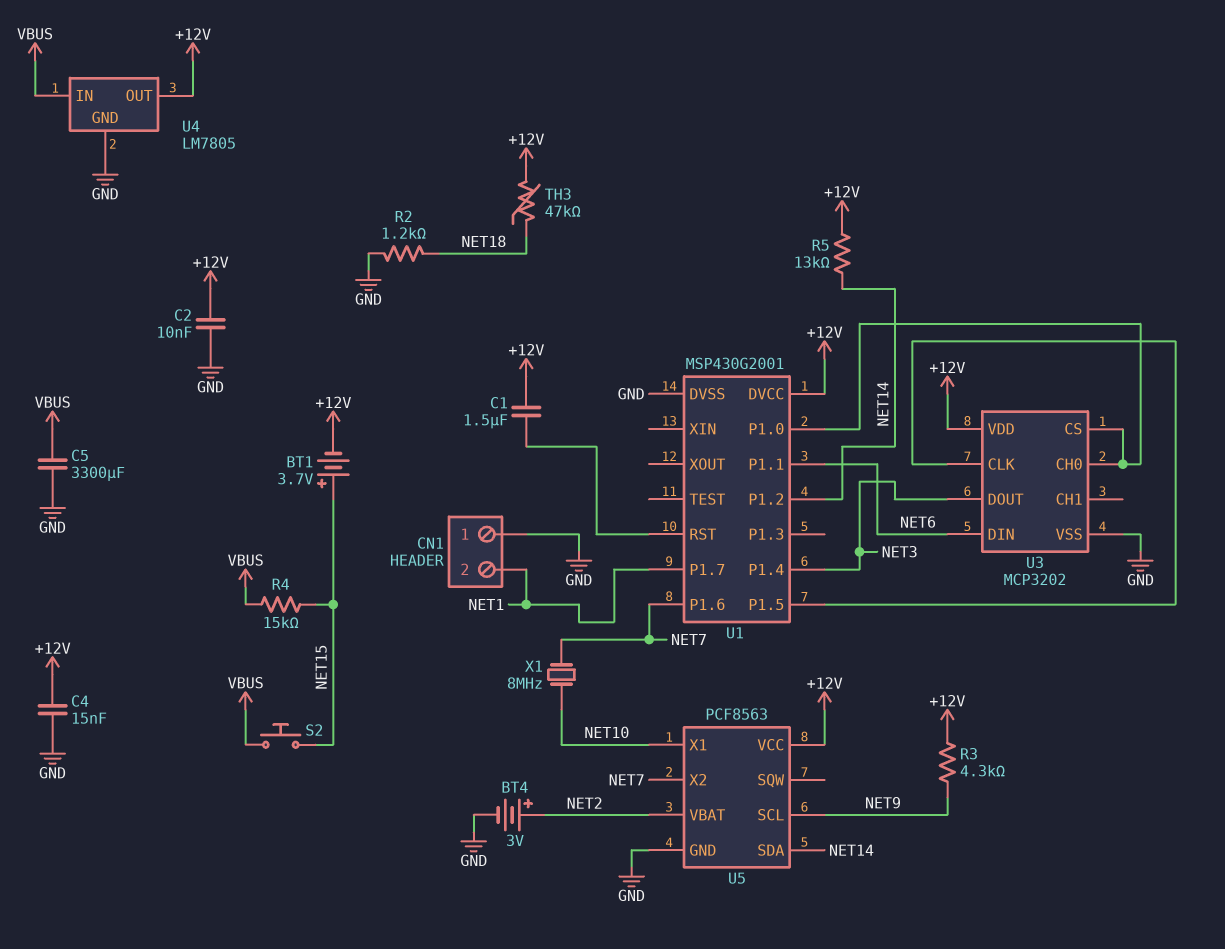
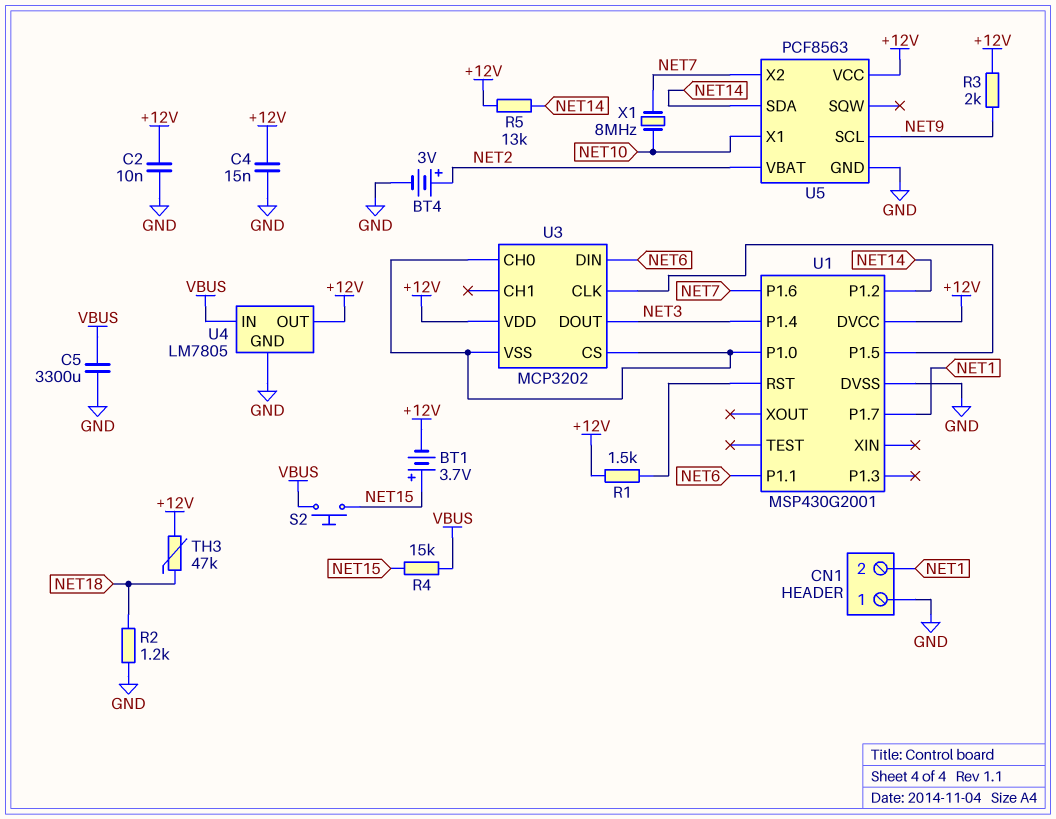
C1: 1.5uF (+12V, U1/RST) -> none
R1: none -> 1.5k (+12V, U1/RST)
R3: 4.3k (+12V, NET9) -> 2k (+12V, NET9)
U3 pin VSS: GND -> U1/P1.0

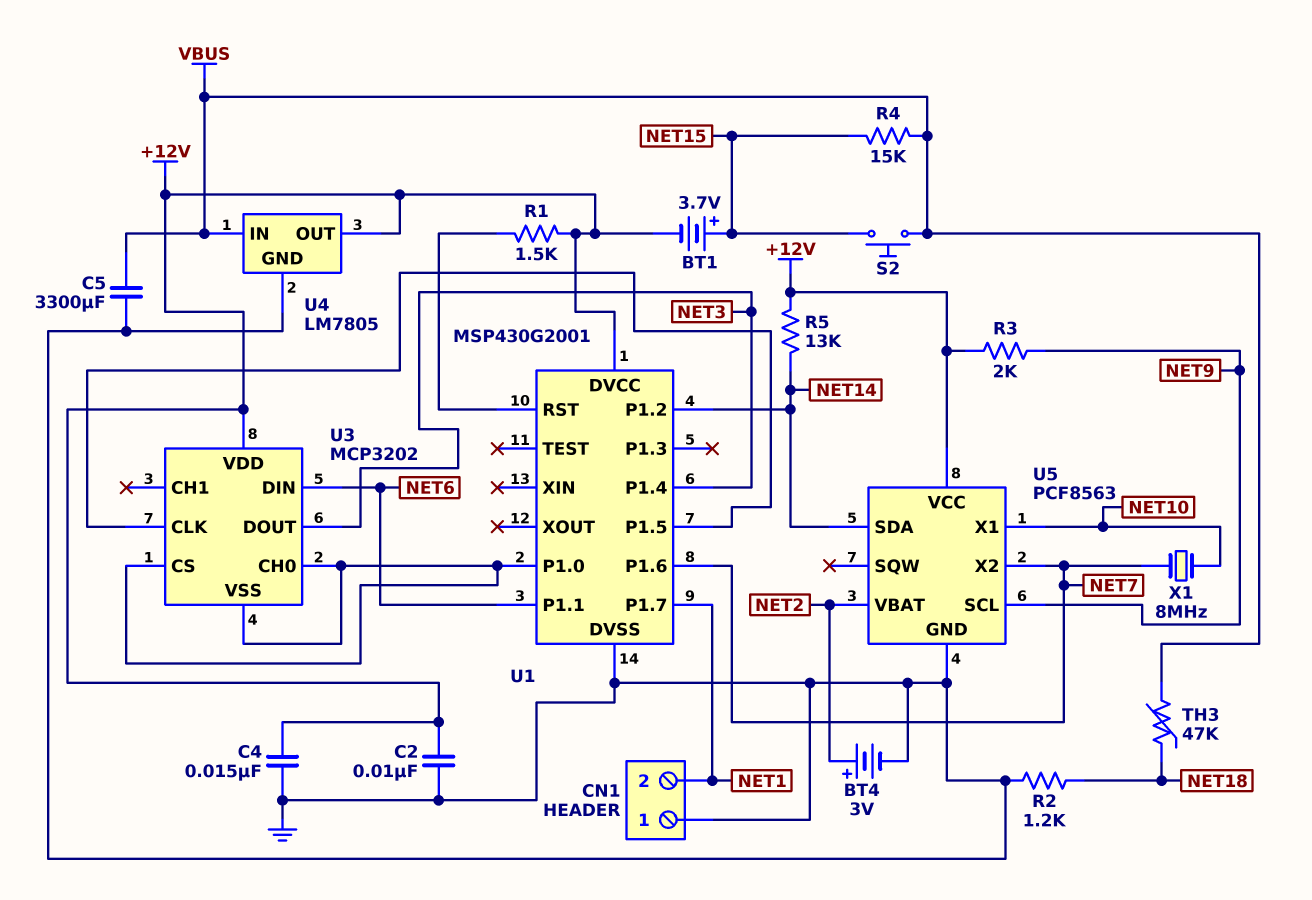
TH3: 47k (+12V, NET18) -> 47k (NET18, VBUS)

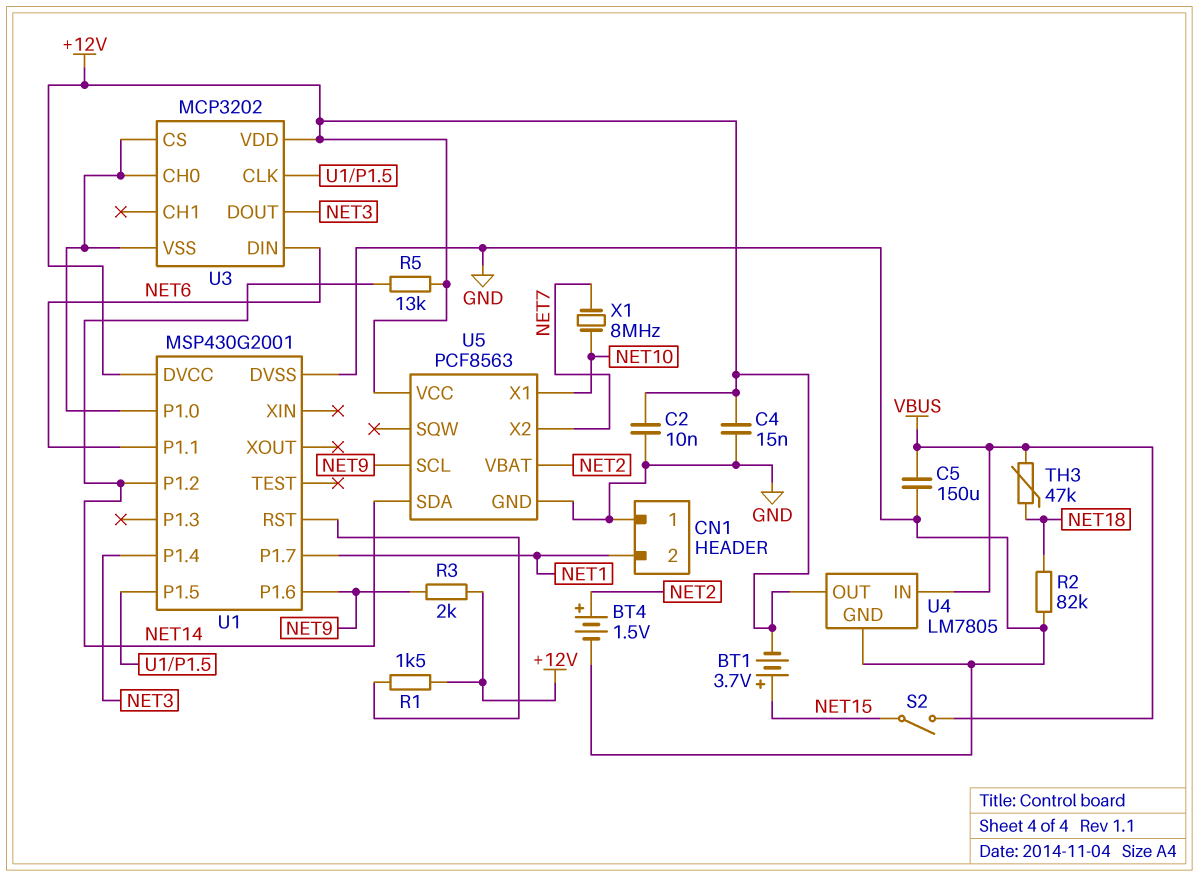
BT4: 3V (plus NET2, minus GND) -> 1.5V (plus NET2, minus GND)
C5: 3300uF (GND, VBUS) -> 150uF (GND, VBUS)
R2: 1.2k (GND, NET18) -> 82k (GND, NET18)
R4: 15k (NET15, VBUS) -> none
S2: button (NET15, VBUS) -> switch (NET15, VBUS)
U1 pin P1.6: NET7 -> NET9

